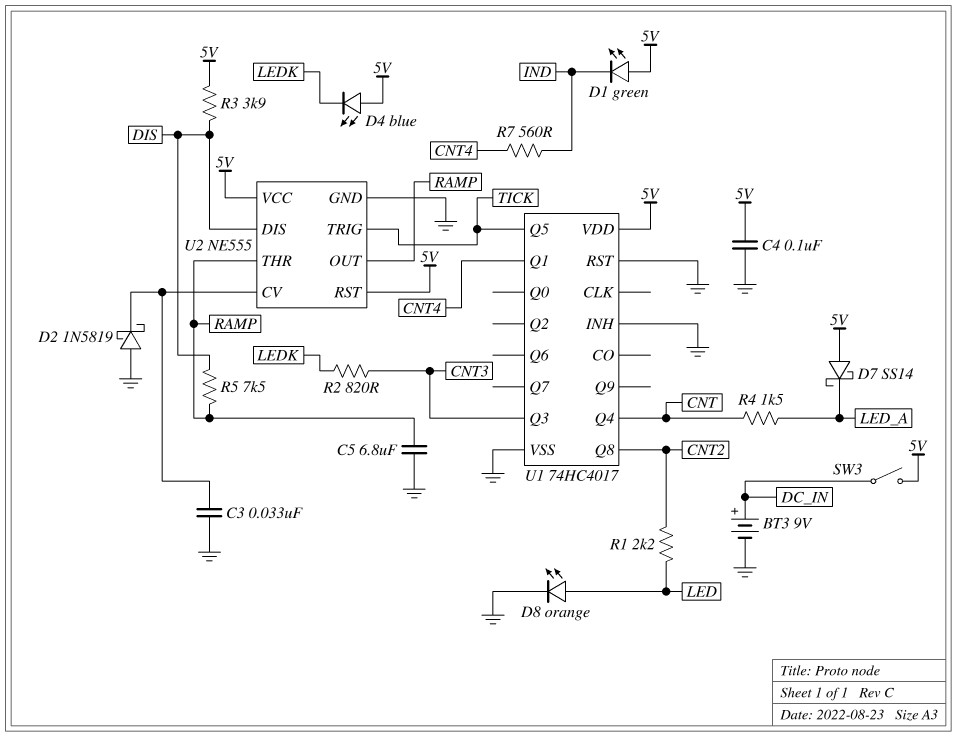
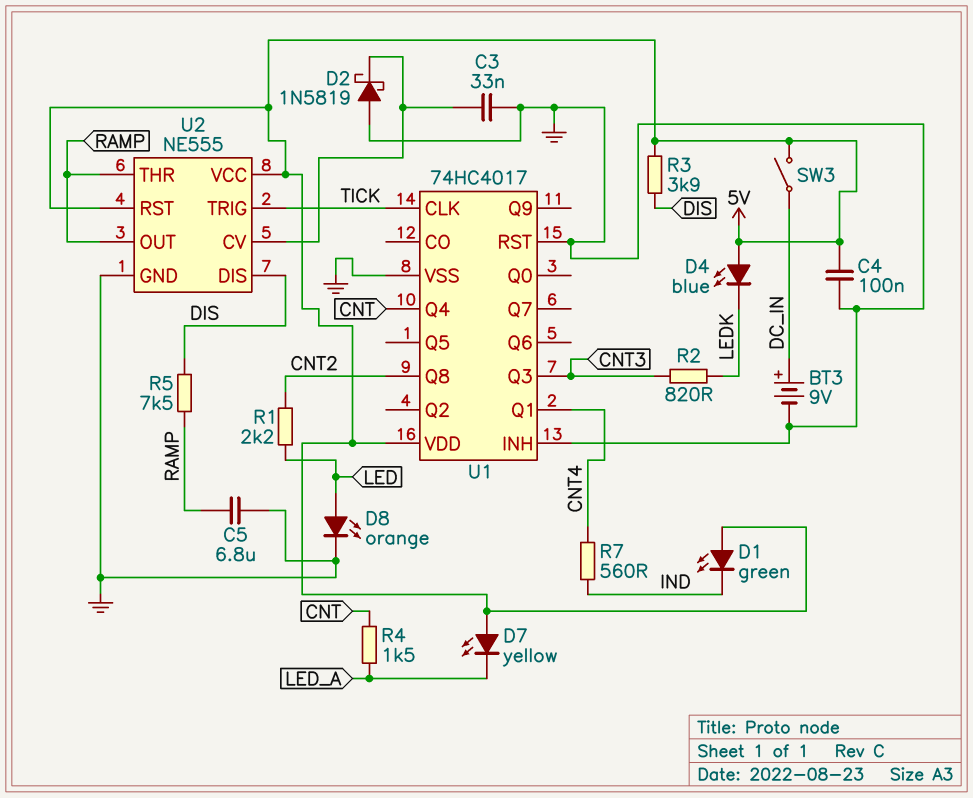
D7: schottky SS14 (A 5V, K LED_A) -> LED yellow (A 5V, K LED_A)
U1 pin CLK: none -> TICK
U1 pin Q5: TICK -> none

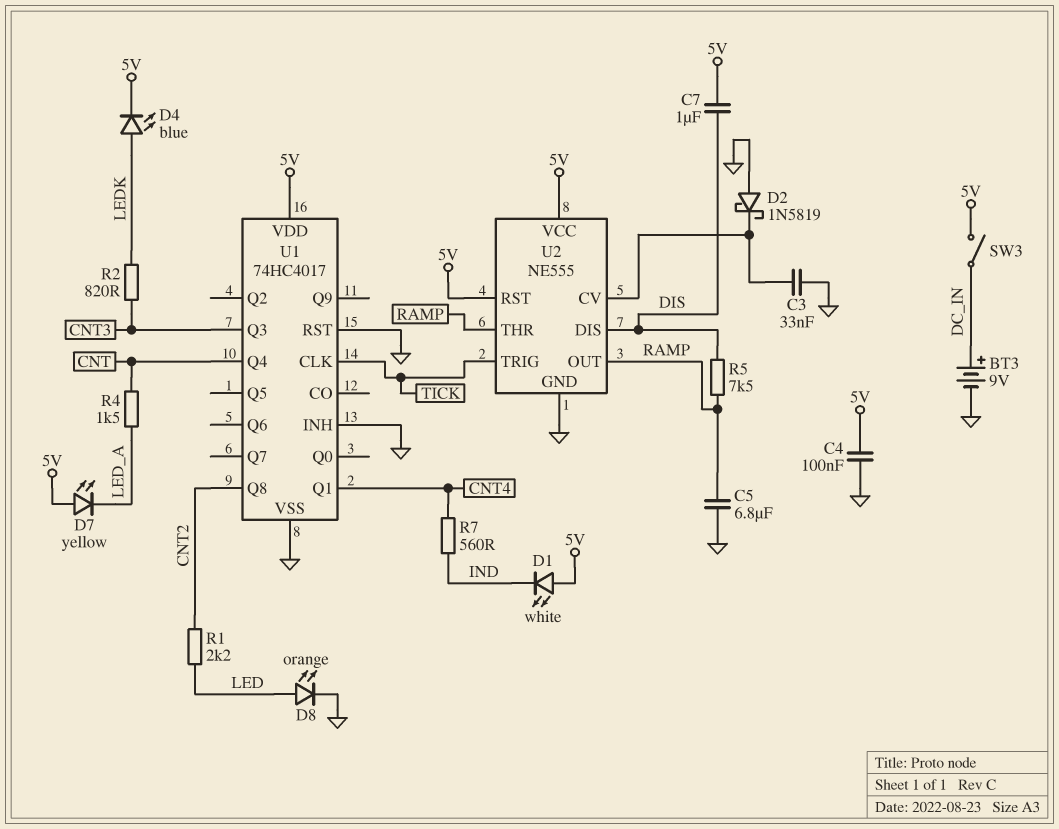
C7: none -> 1uF (5V, DIS)
D1: LED green (A 5V, K IND) -> LED white (A 5V, K IND)
D4: LED blue (A 5V, K LEDK) -> LED blue (A LEDK, K 5V)
R3: 3.9k (5V, DIS) -> none

